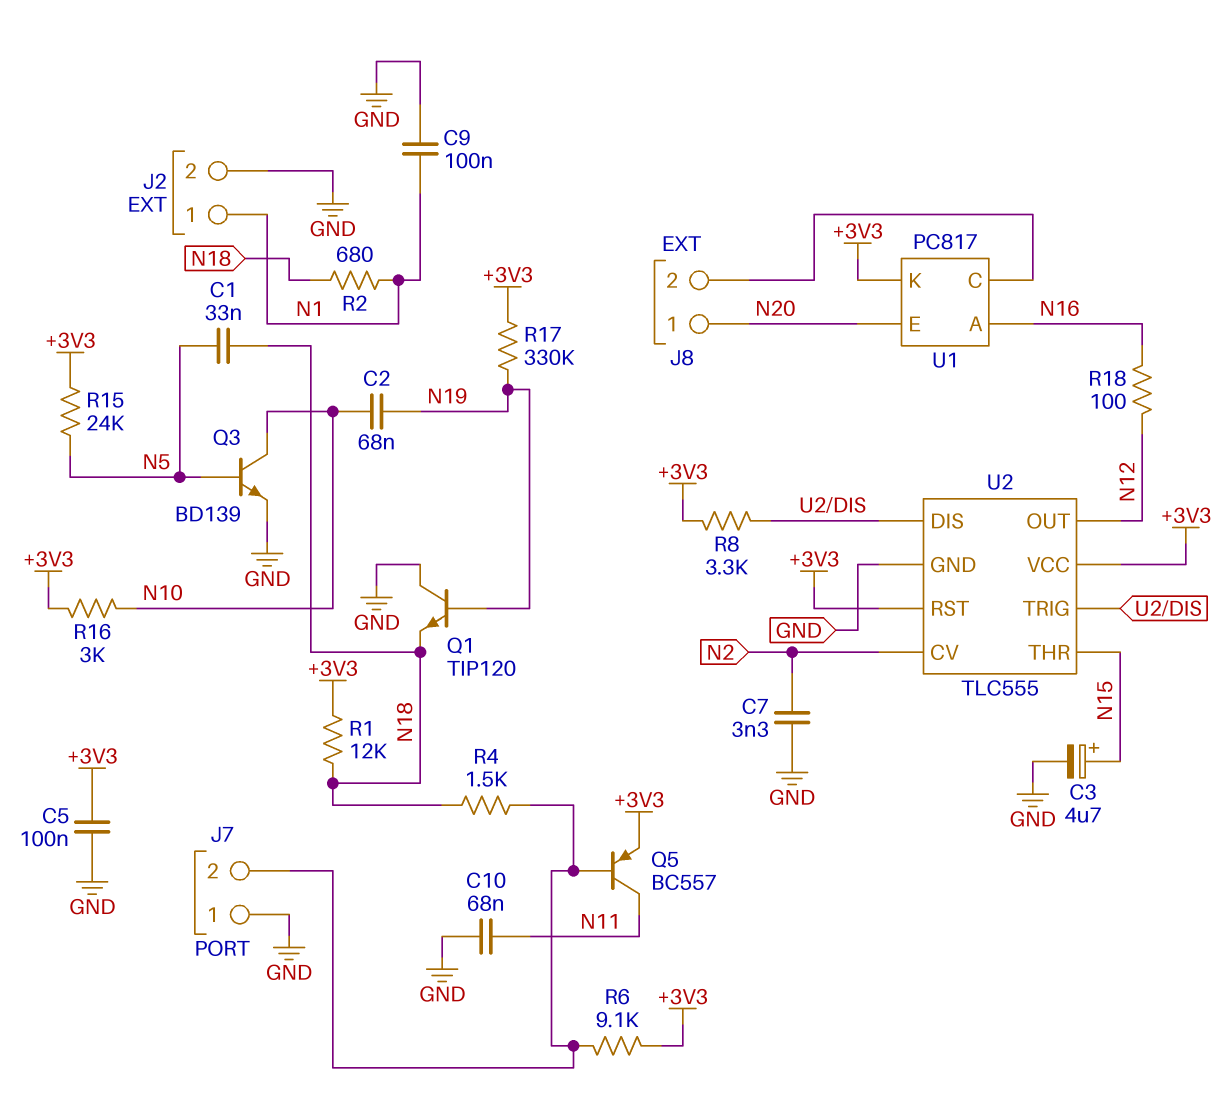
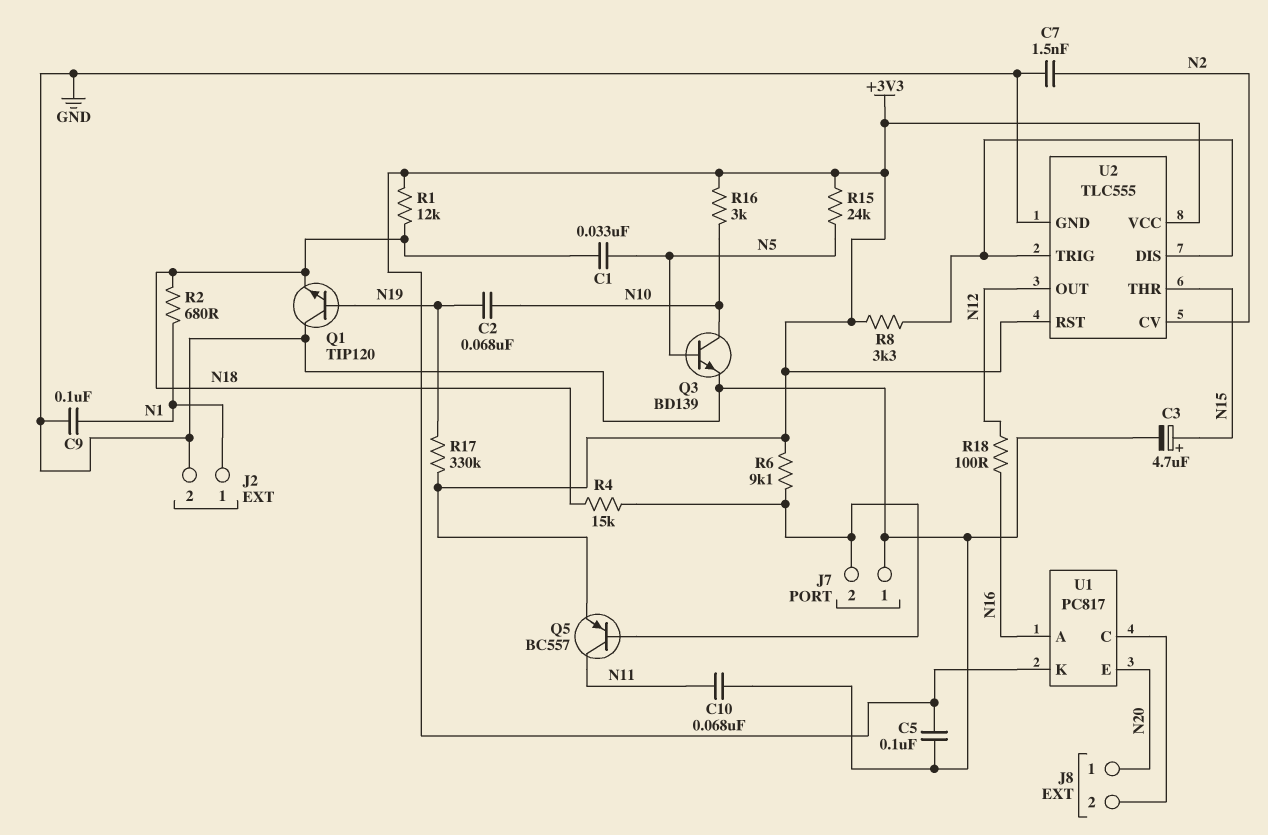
C7: 3.3nF (GND, N2) -> 1.5nF (GND, N2)
R4: 1.5k (J7/2, N18) -> 15k (J7/2, N18)

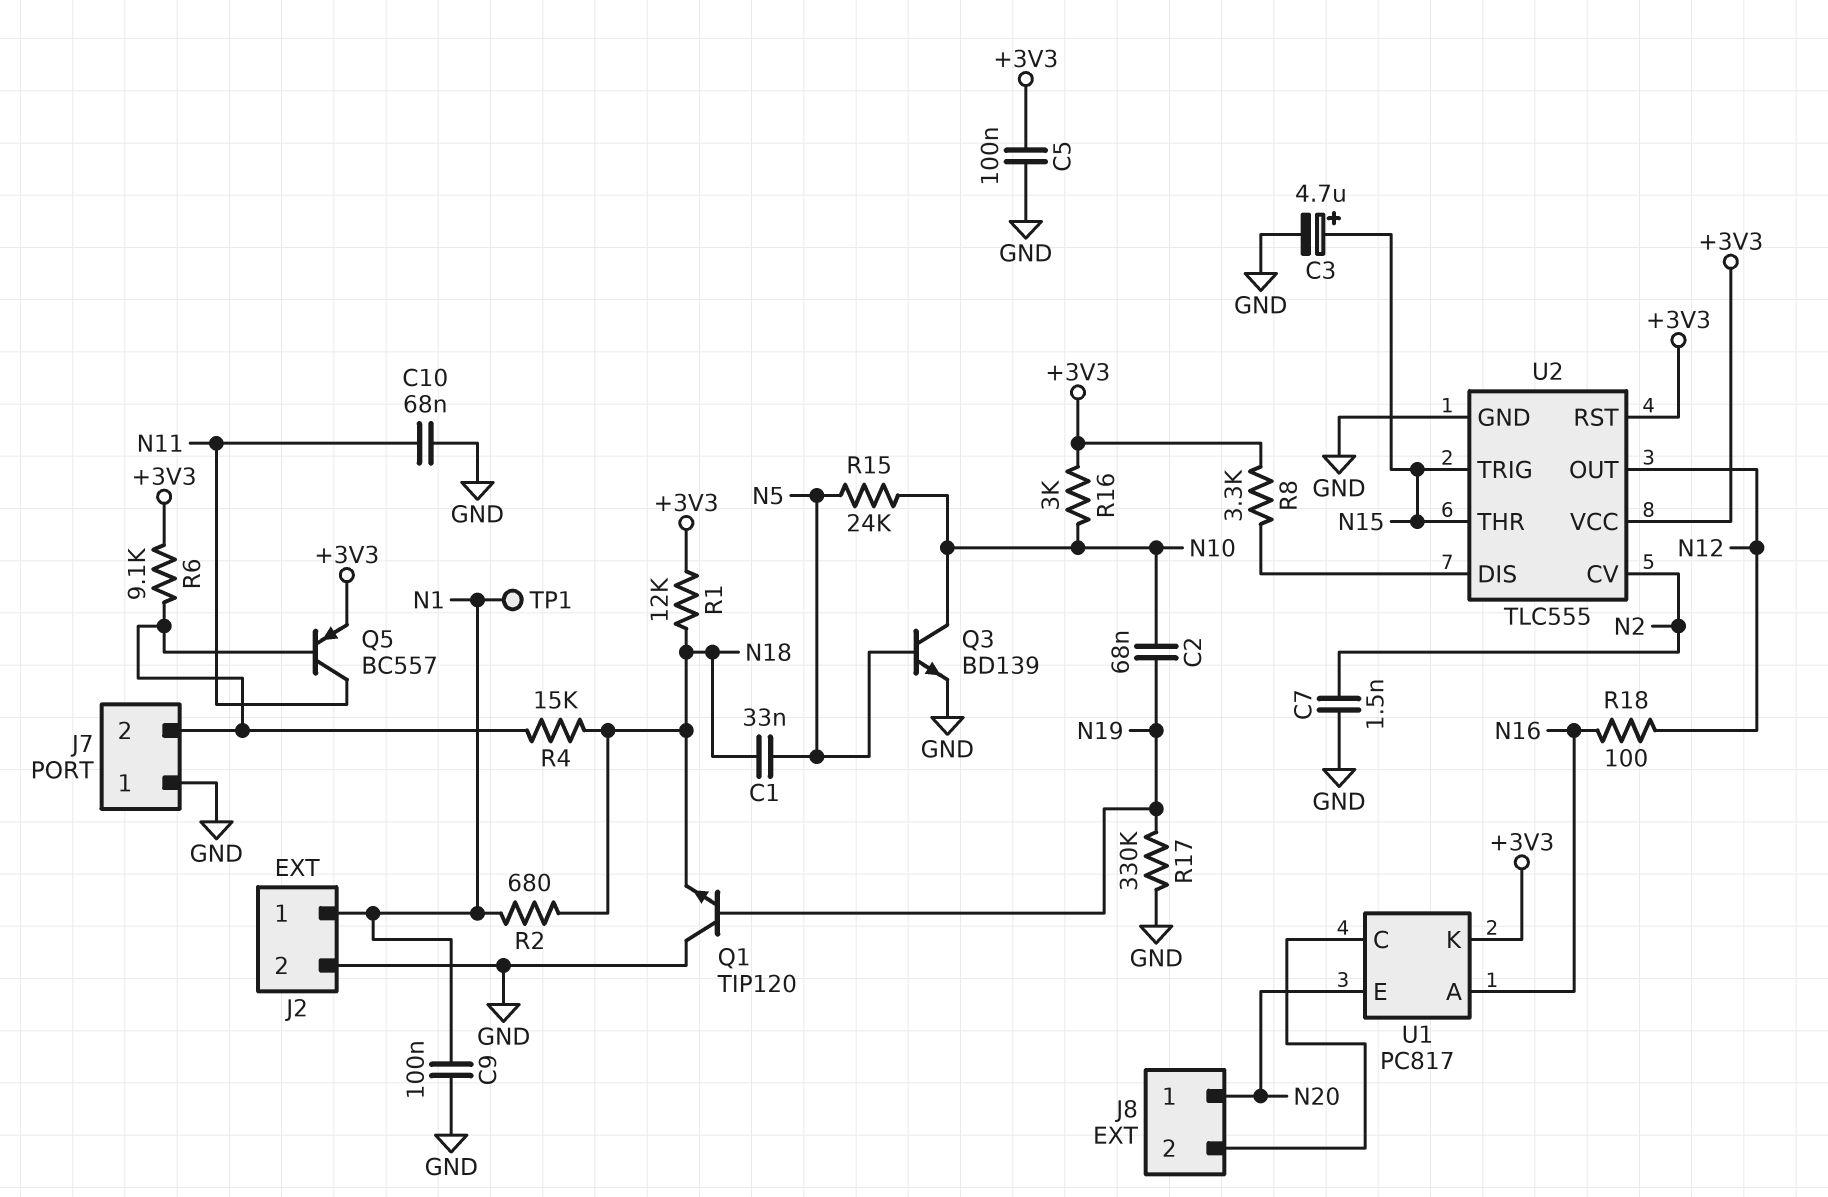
R15: 24k (+3V3, N5) -> 24k (N5, N10)
R17: 330k (+3V3, N19) -> 330k (GND, N19)
TP1: none -> test point (N1)
U2 pin TRIG: U2/DIS -> N15

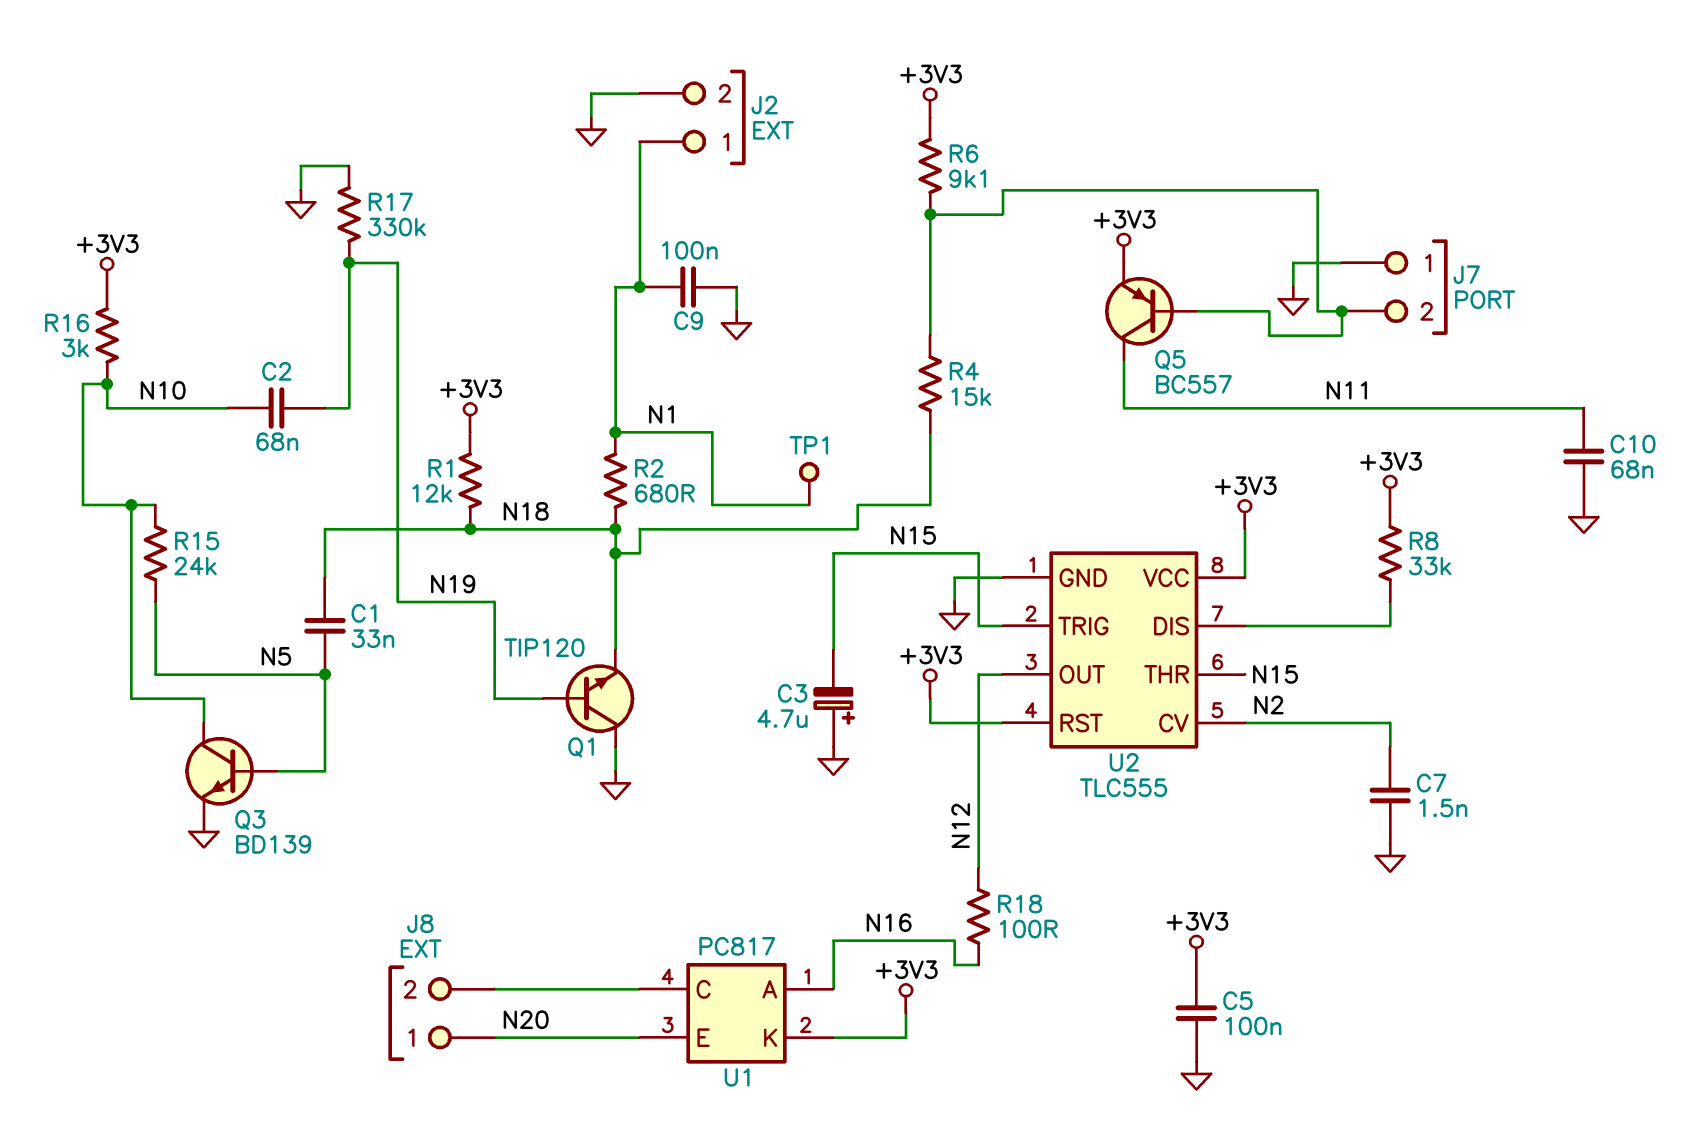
C3: 4.7uF (plus N15, minus GND) -> 4.7uF (plus GND, minus N15)
R8: 3.3k (+3V3, U2/DIS) -> 33k (+3V3, U2/DIS)

